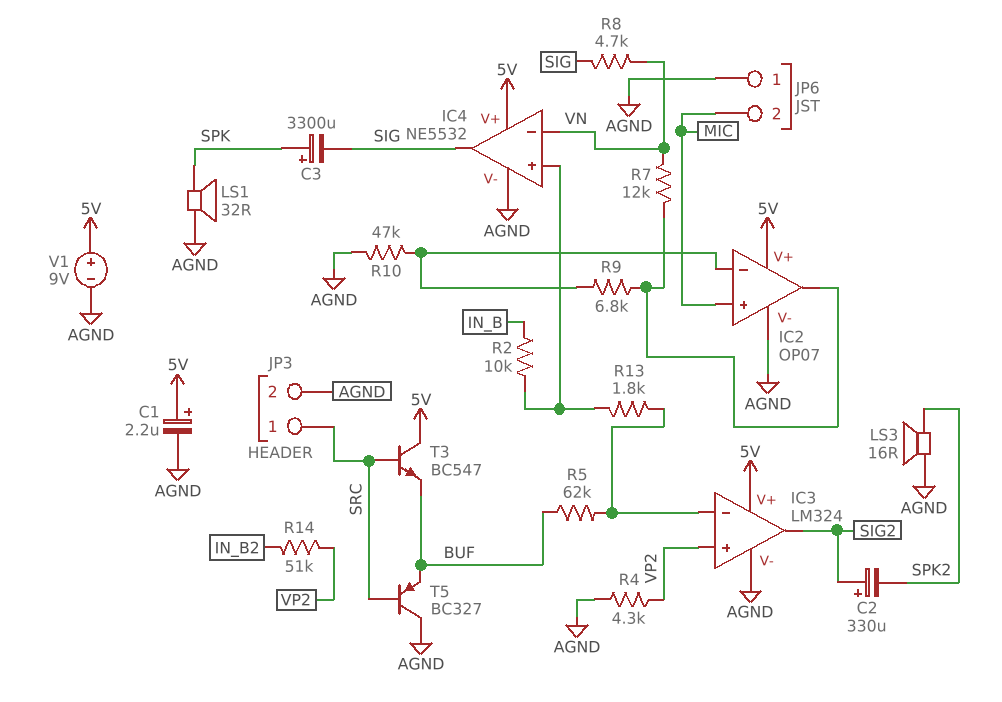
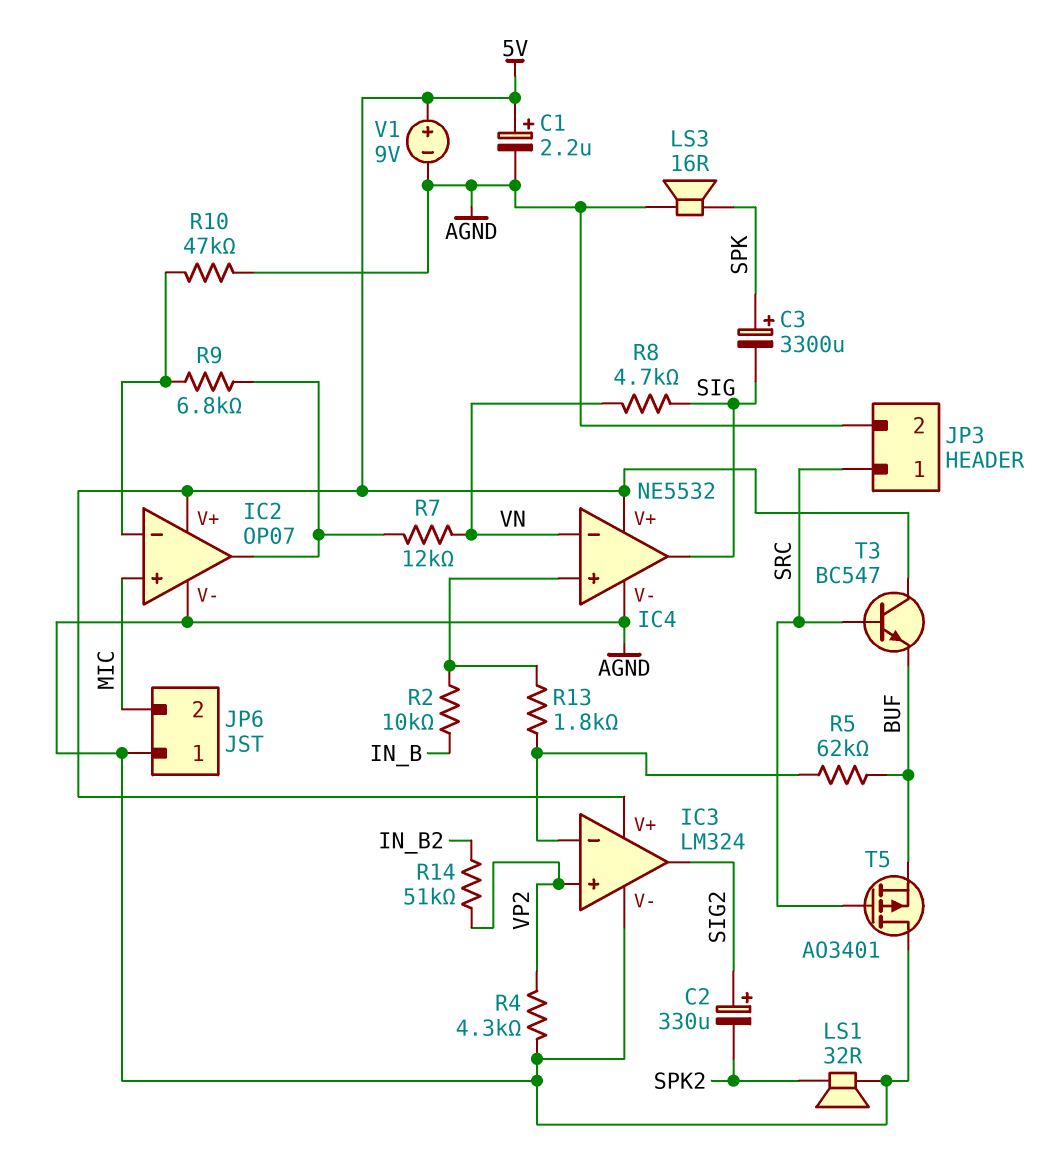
LS1: speaker 32R (AGND, SPK) -> speaker 32R (AGND, SPK2)
LS3: speaker 16R (AGND, SPK2) -> speaker 16R (AGND, SPK)
T5: PNP BC327 (B SRC, C AGND, E BUF) -> PMOS AO3401 (G SRC, D AGND, S BUF)

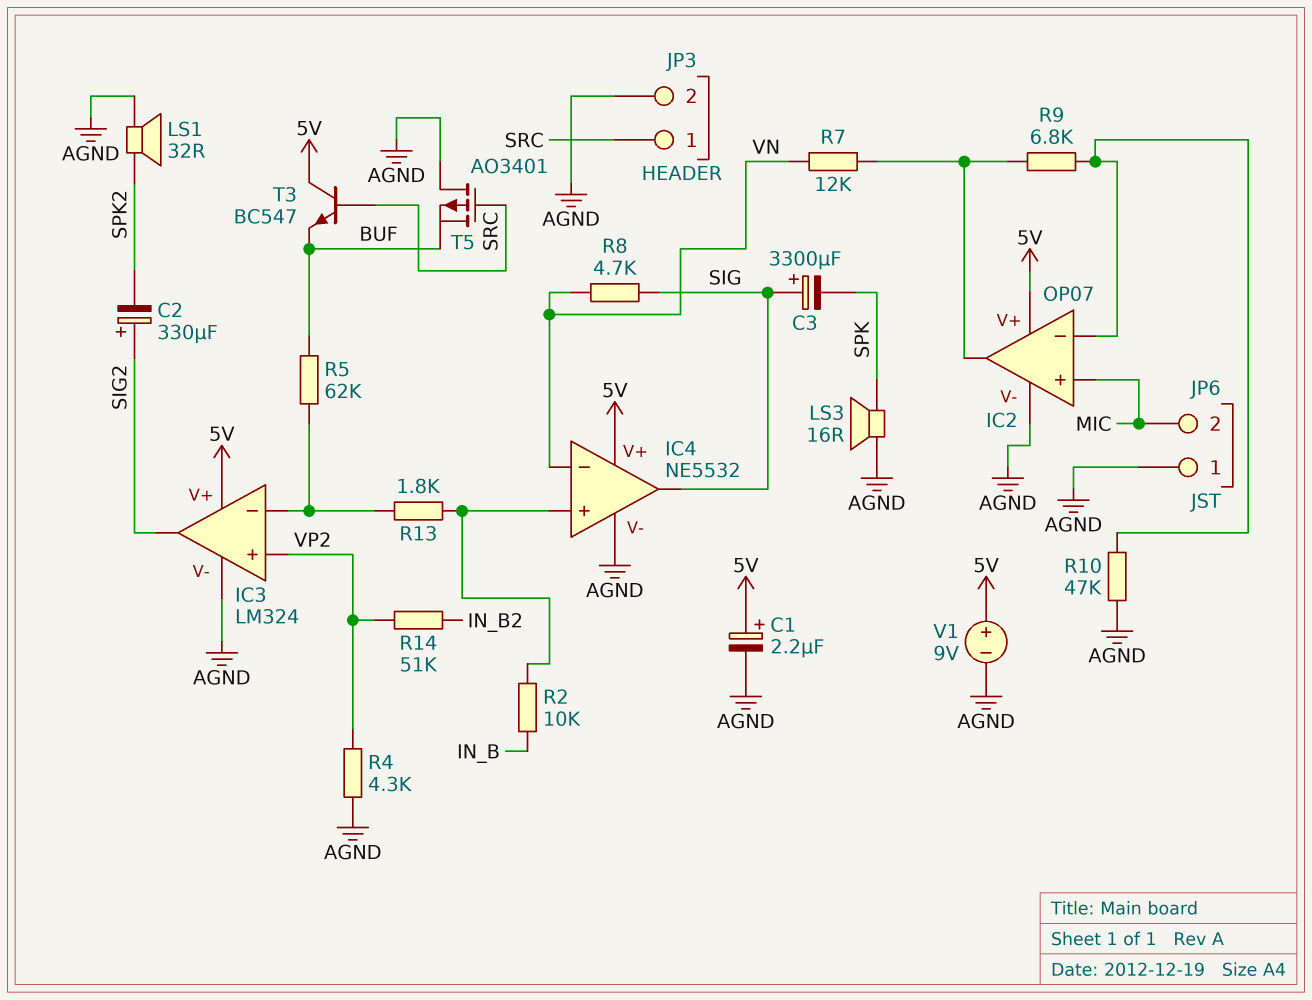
C3: 3300uF (plus SPK, minus SIG) -> 3300uF (plus SIG, minus SPK)

